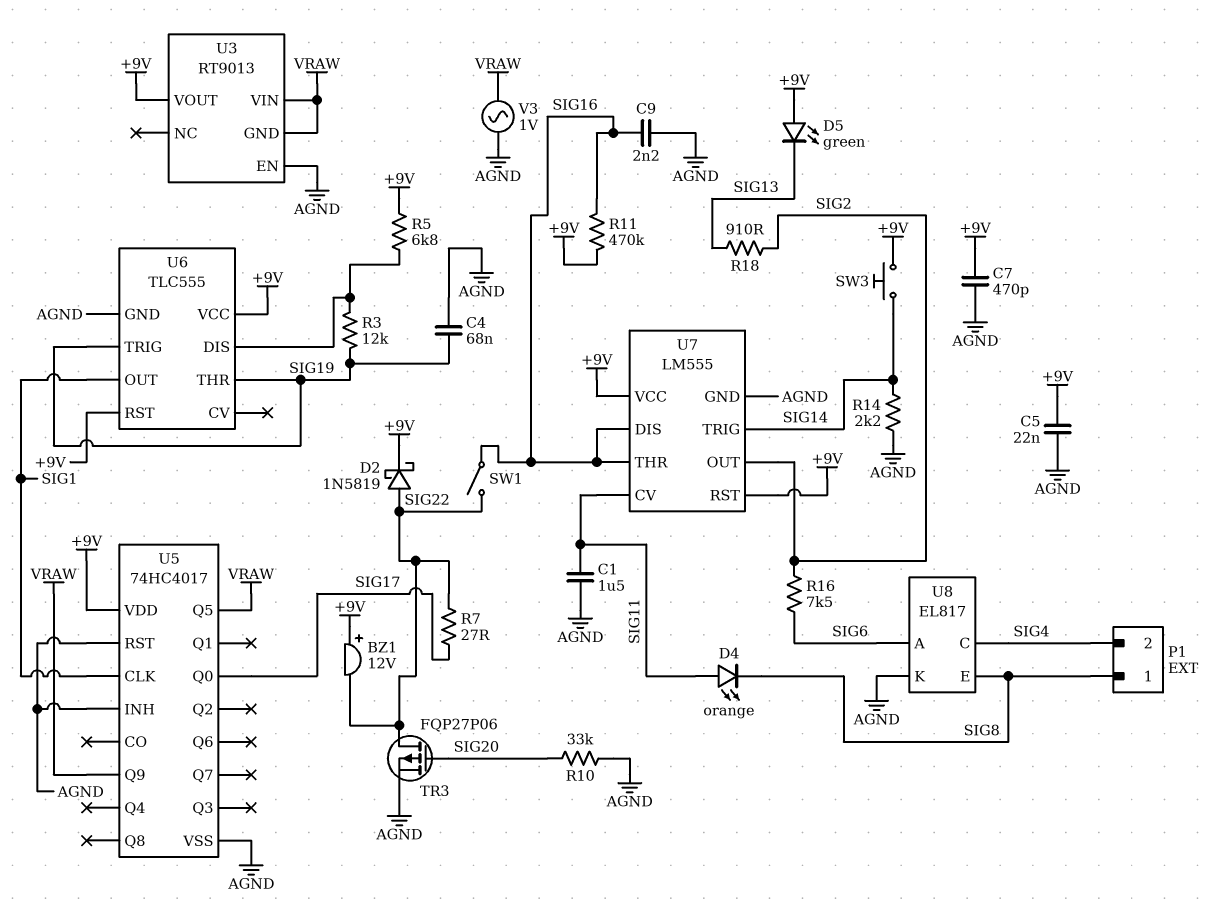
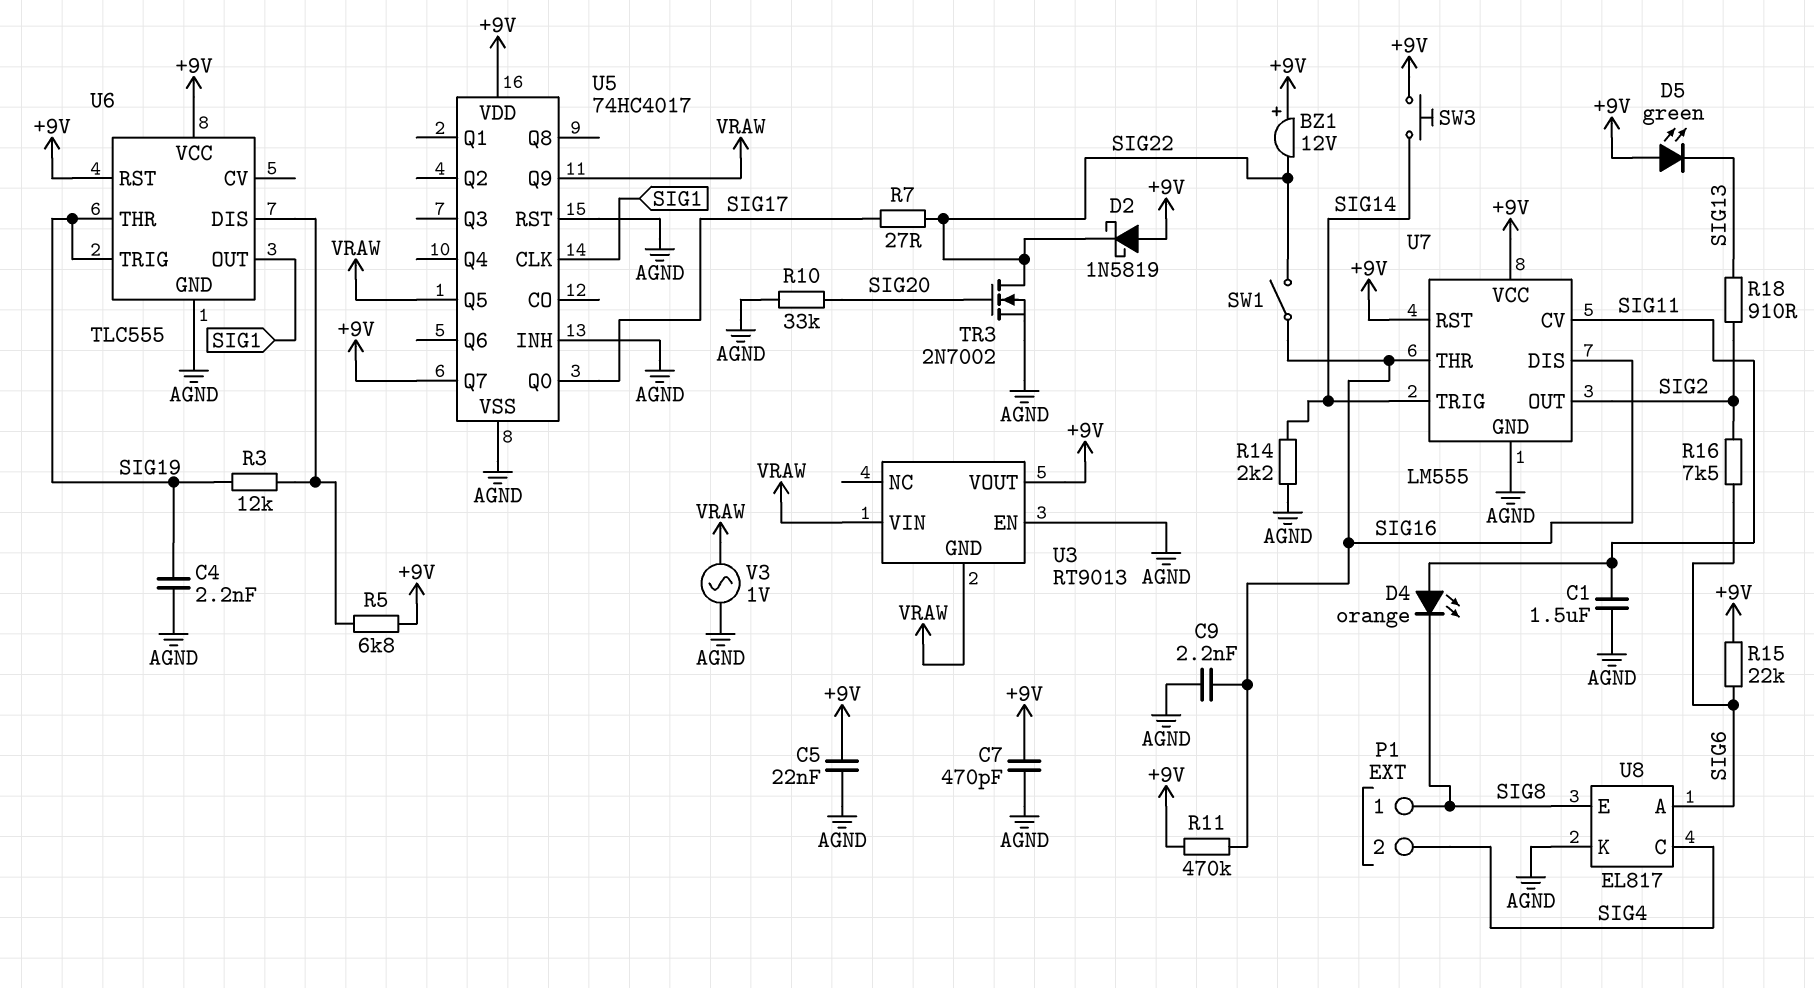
C4: 68nF (AGND, SIG19) -> 2.2nF (AGND, SIG19)
D2: schottky 1N5819 (A SIG22, K +9V) -> schottky 1N5819 (A +9V, K SIG22)
R15: none -> 22k (+9V, SIG6)
TR3: PMOS FQP27P06 (G SIG20, D SIG22, S AGND) -> NMOS 2N7002 (G SIG20, D SIG22, S AGND)
U5 pin Q7: none -> +9V

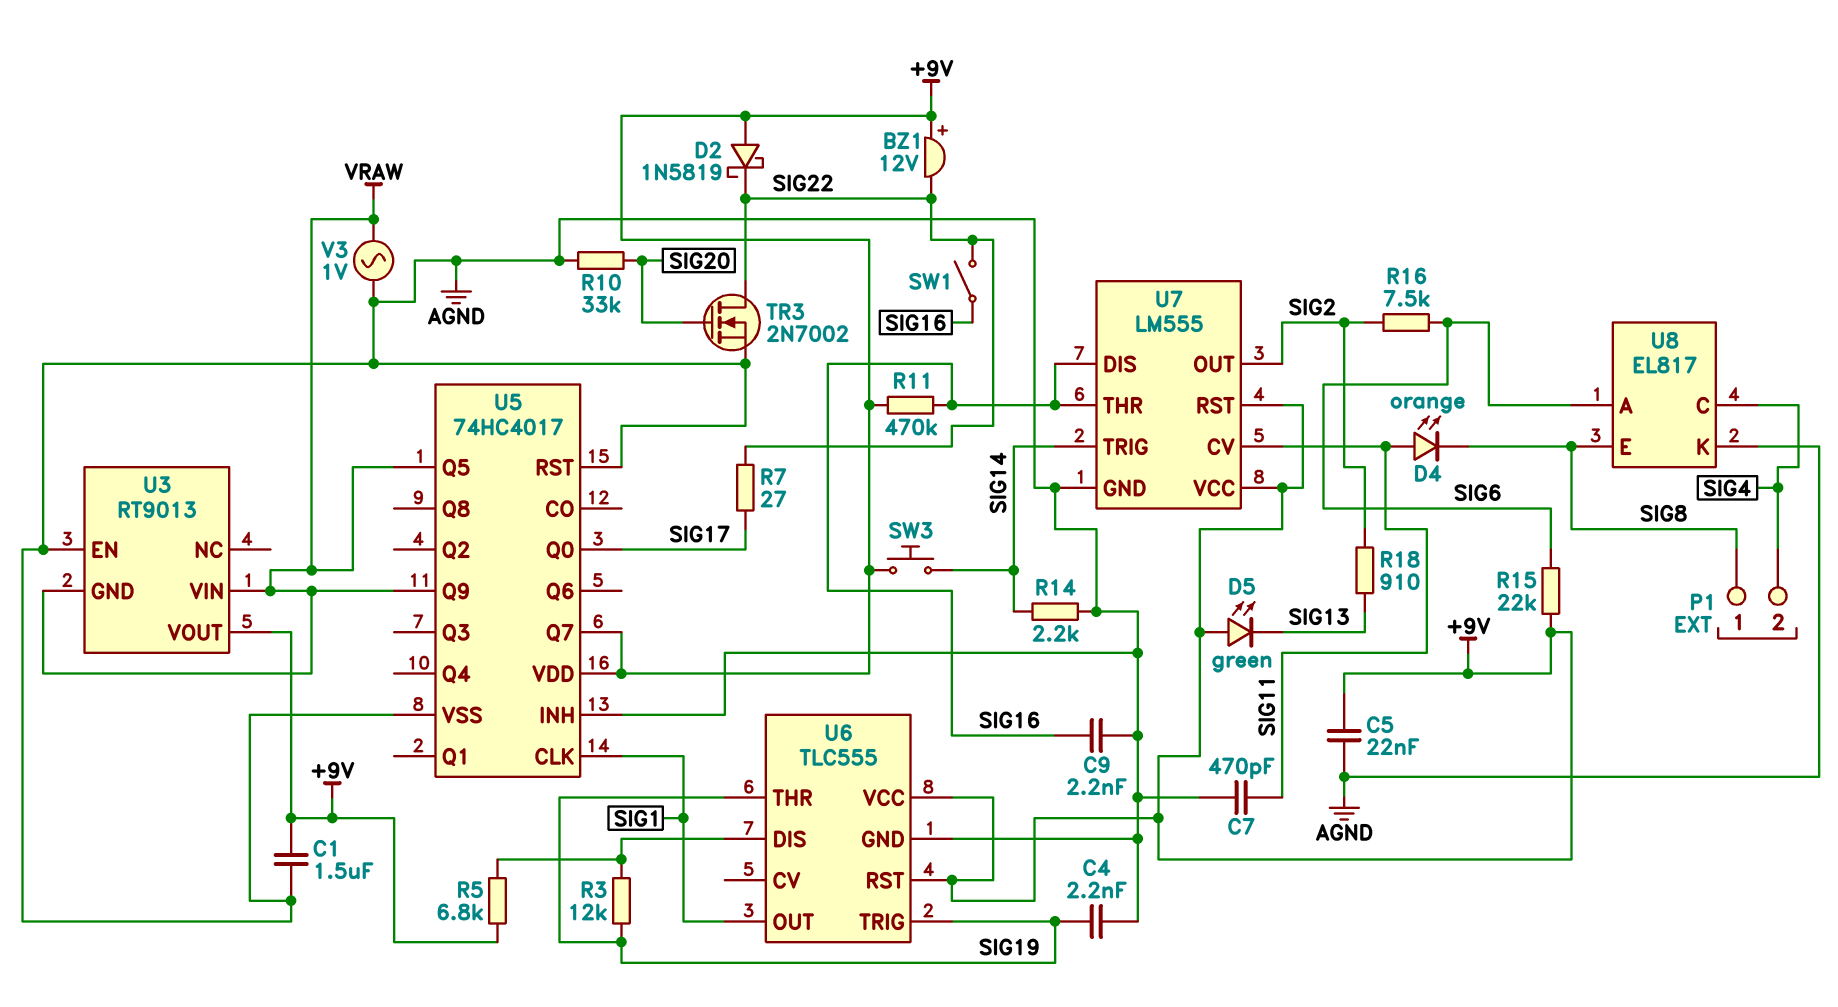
C1: 1.5uF (AGND, SIG11) -> 1.5uF (+9V, AGND)
C7: 470pF (+9V, AGND) -> 470pF (AGND, SIG11)

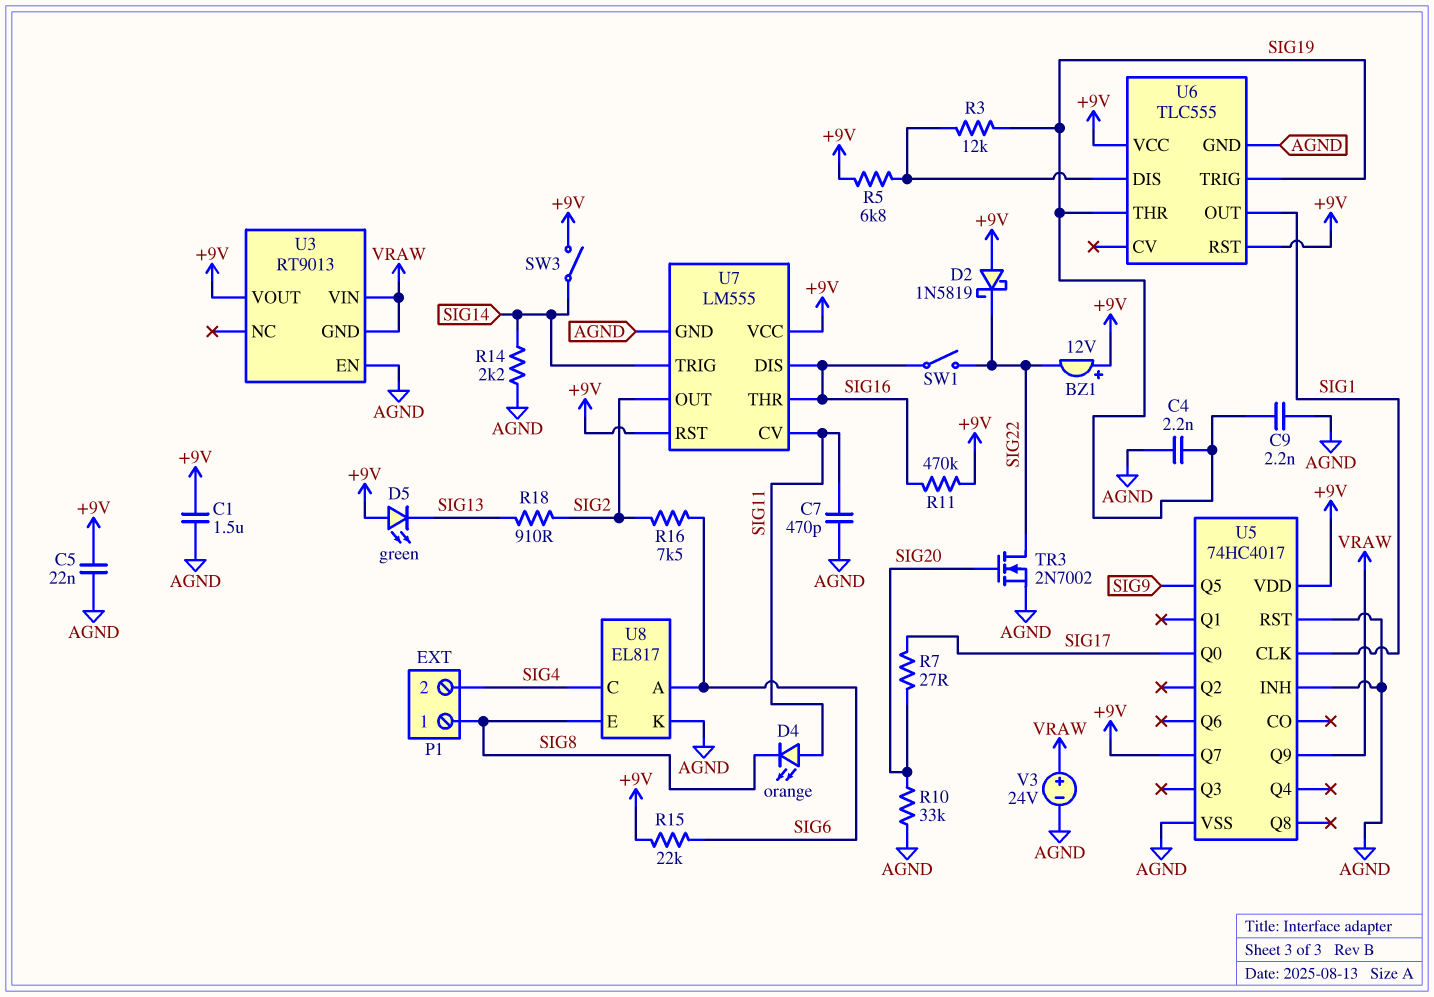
C9: 2.2nF (AGND, SIG16) -> 2.2nF (AGND, SIG19)
R7: 27 (SIG17, SIG22) -> 27 (SIG17, SIG20)
SW3: button (+9V, SIG14) -> switch (+9V, SIG14)
U5 pin Q5: VRAW -> SIG9
V3: AC 1V (AGND, VRAW) -> 24V (plus VRAW, minus AGND)

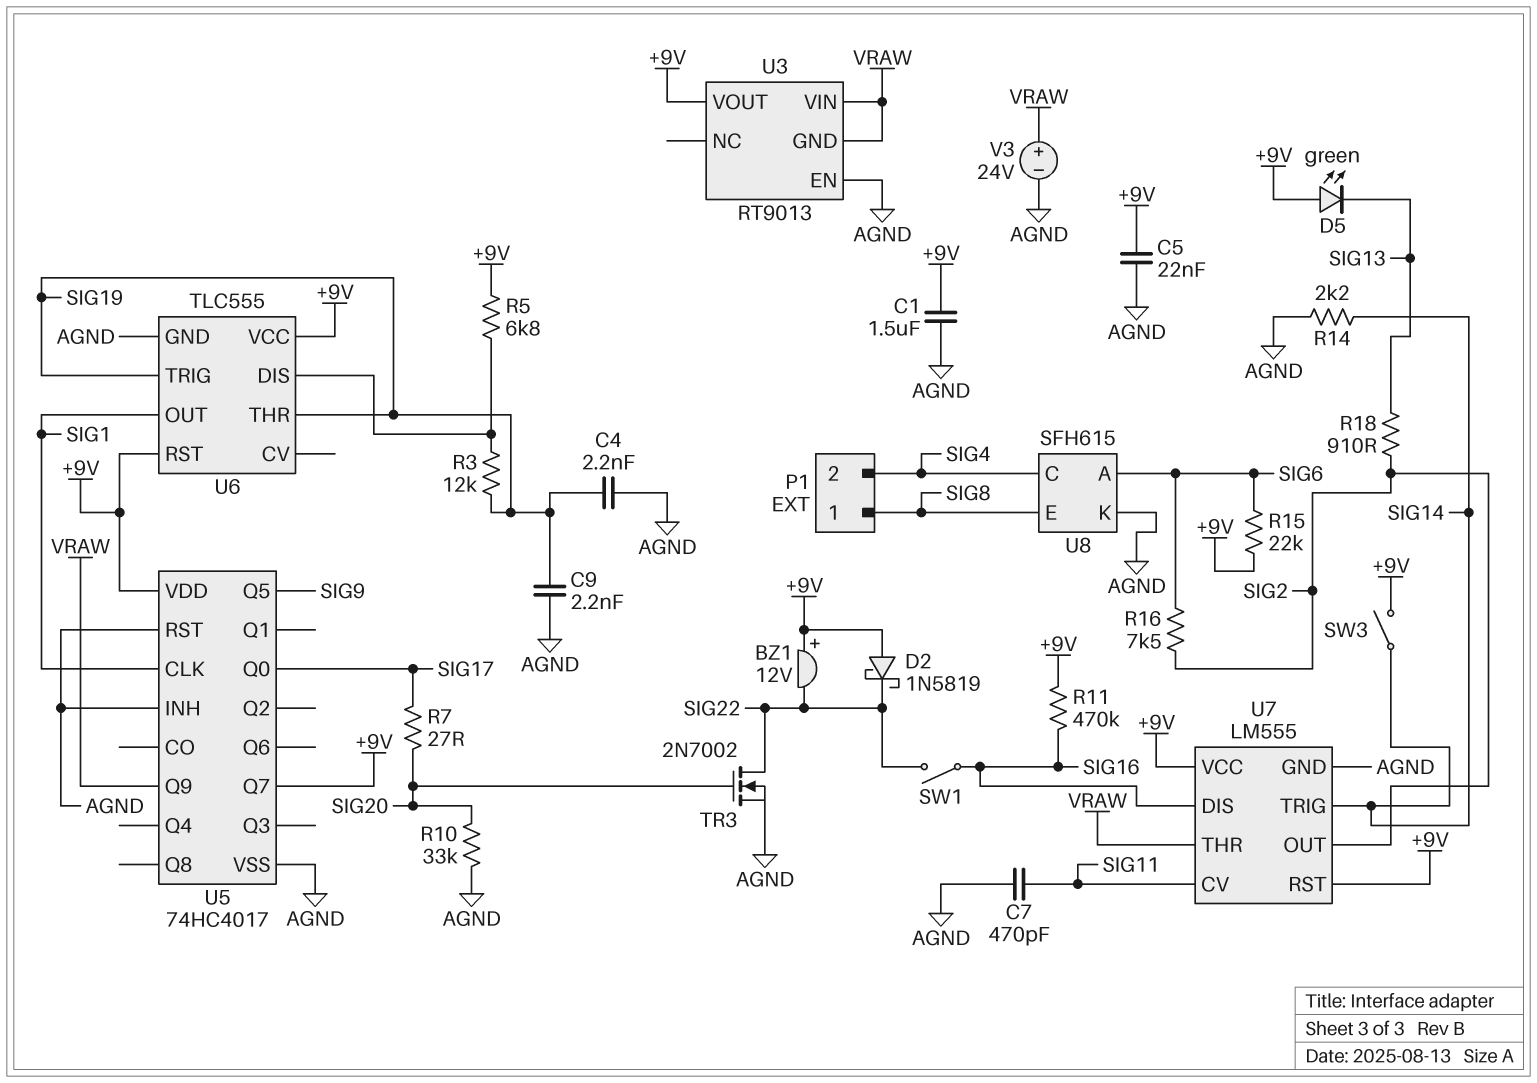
D4: LED orange (A SIG11, K SIG8) -> none
U7 pin THR: SIG16 -> VRAW
U8: EL817 -> SFH615

